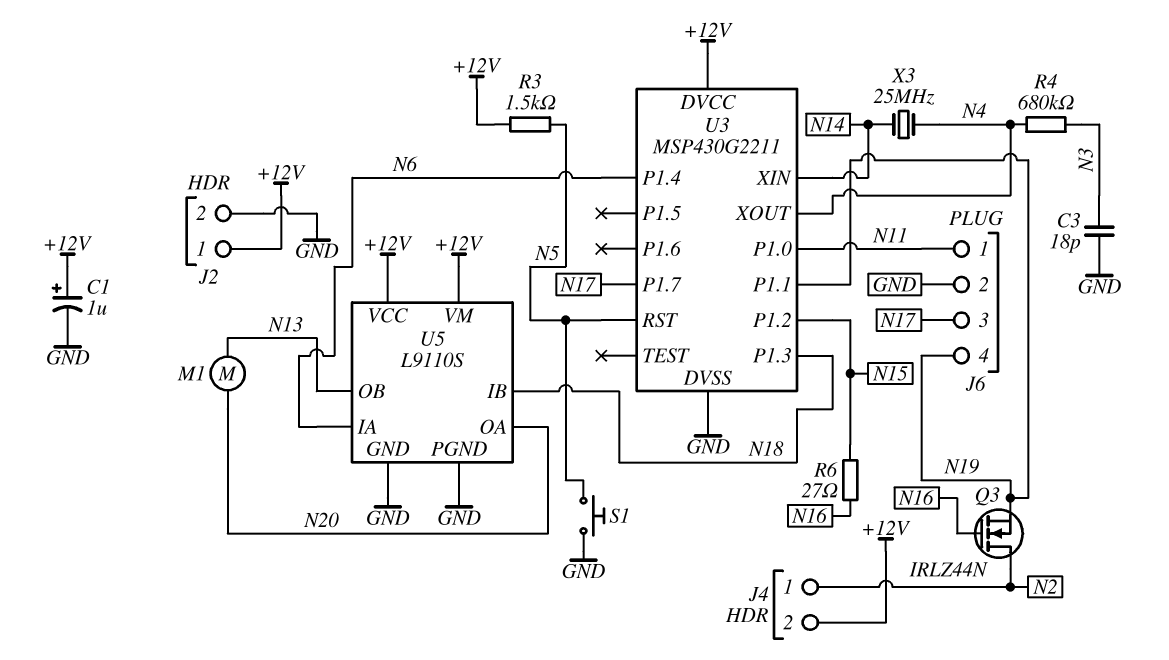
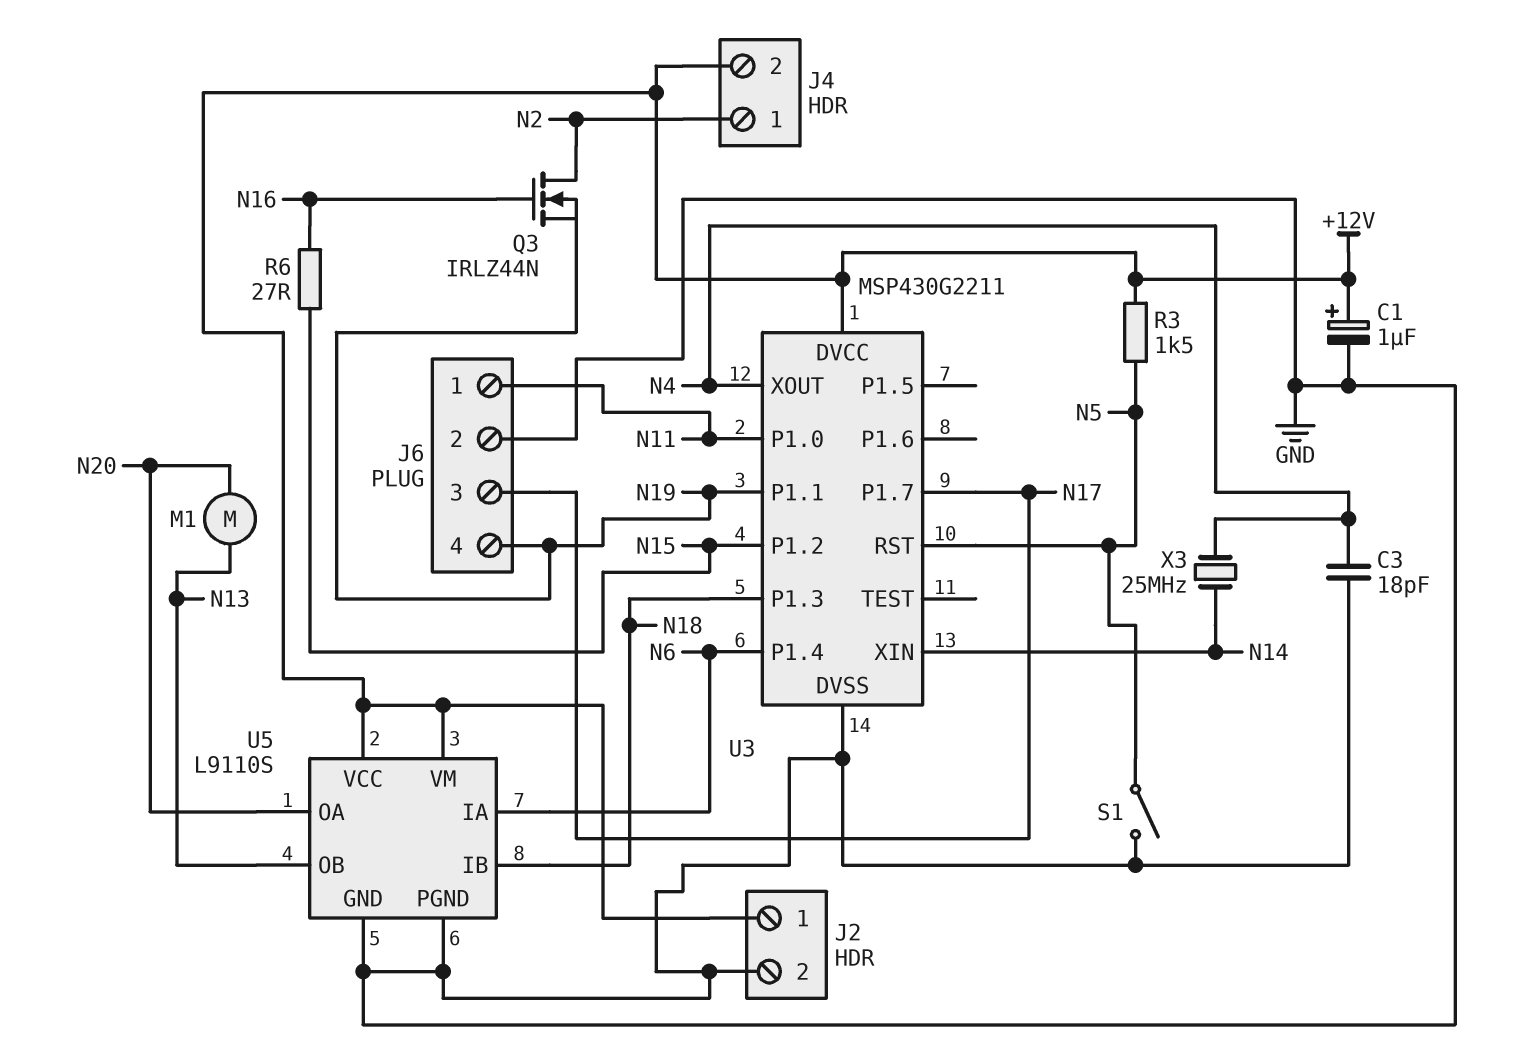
C3: 18pF (GND, N3) -> 18pF (GND, N4)
R4: 680k (N3, N4) -> none
S1: button (GND, N5) -> switch (GND, N5)

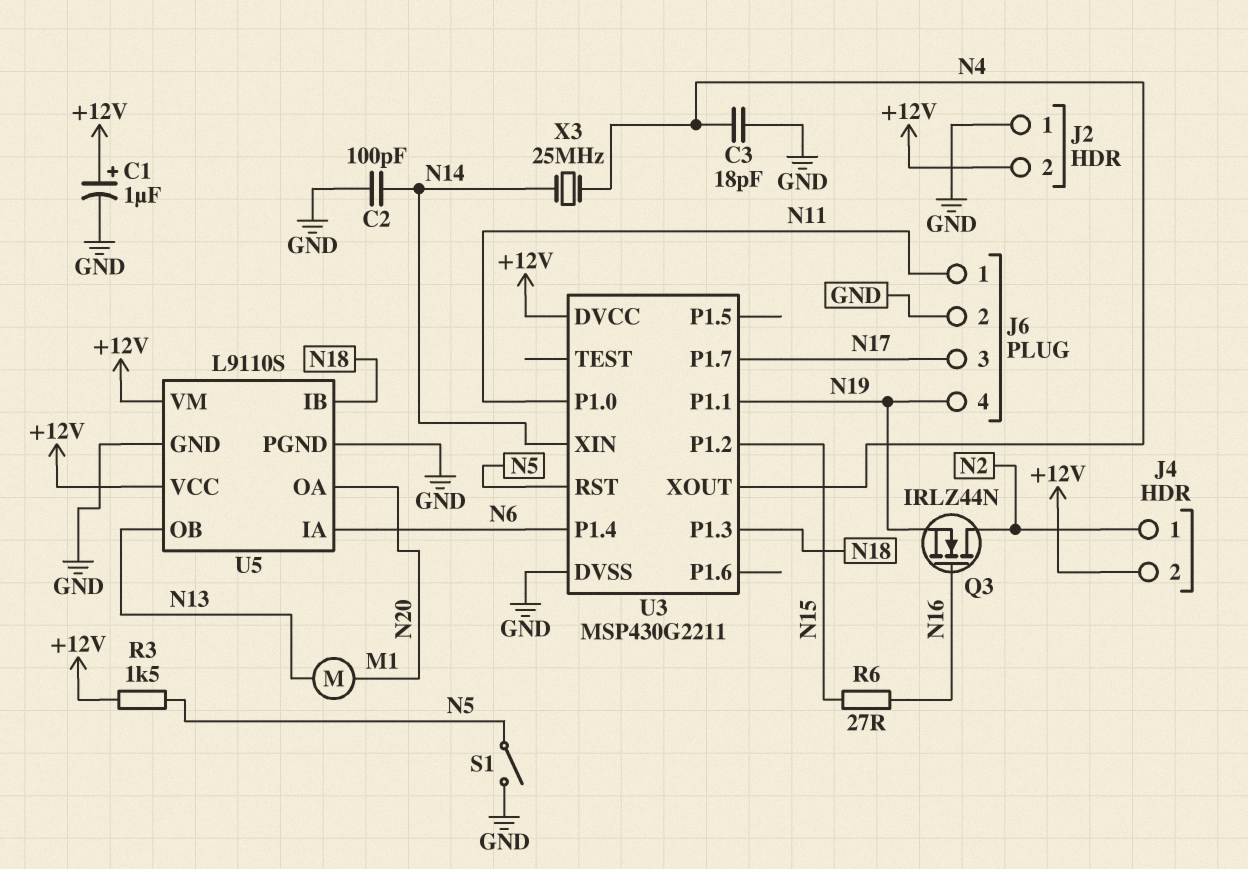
C2: none -> 100pF (GND, N14)
J2 pin 1: +12V -> GND
J2 pin 2: GND -> +12V

